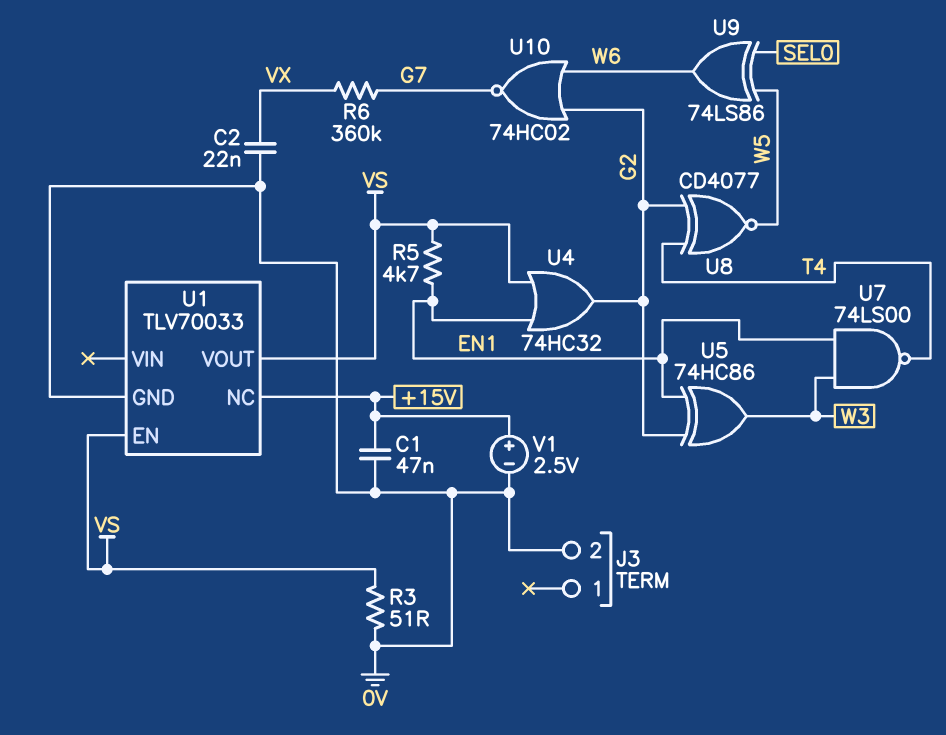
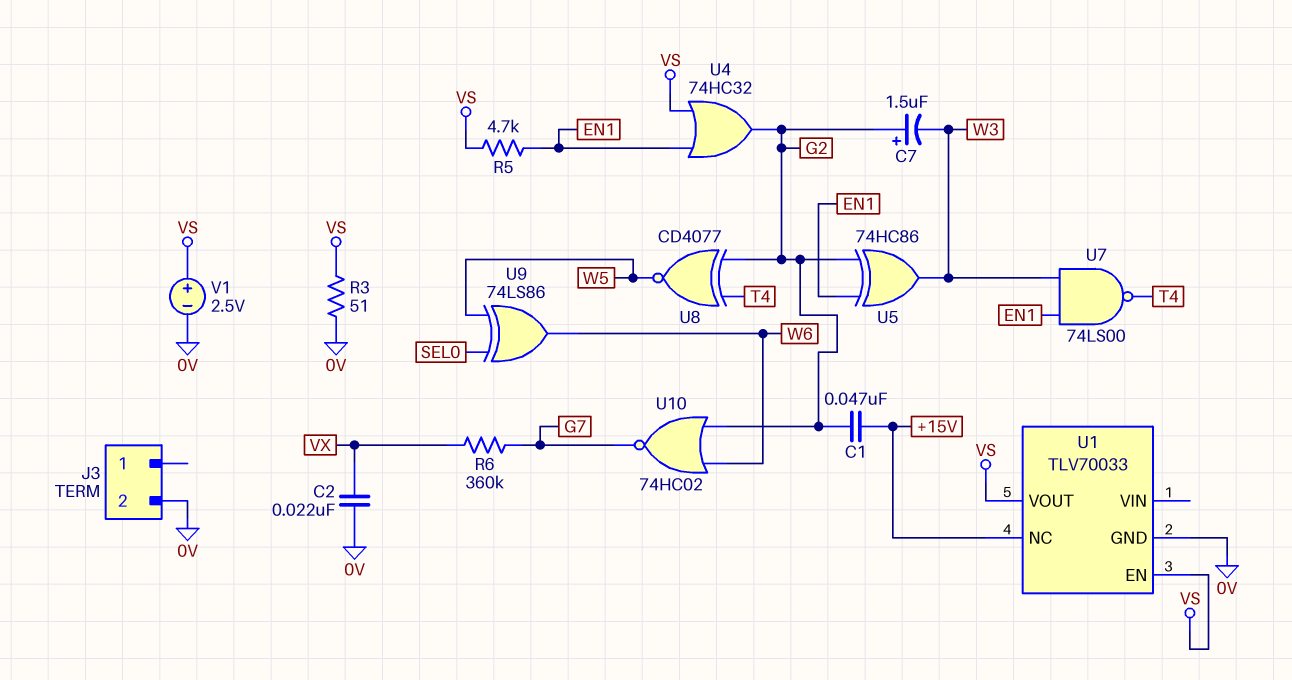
C1: 47nF (+15V, 0V) -> 47nF (+15V, G2)
C7: none -> 1.5uF (plus G2, minus W3)
V1: 2.5V (plus +15V, minus 0V) -> 2.5V (plus VS, minus 0V)

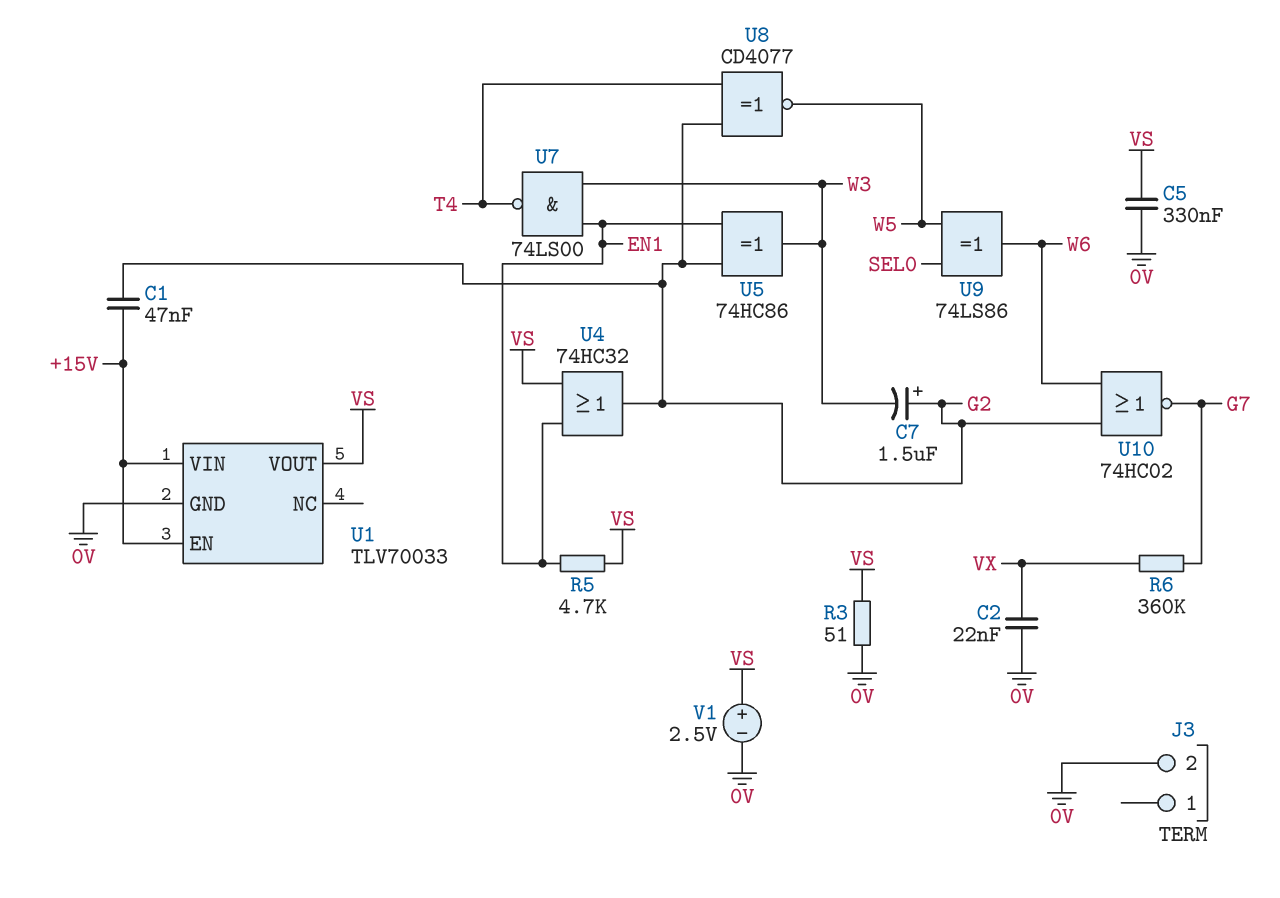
C5: none -> 330nF (0V, VS)
U1 pin EN: VS -> +15V
U1 pin NC: +15V -> none
U1 pin VIN: none -> +15V

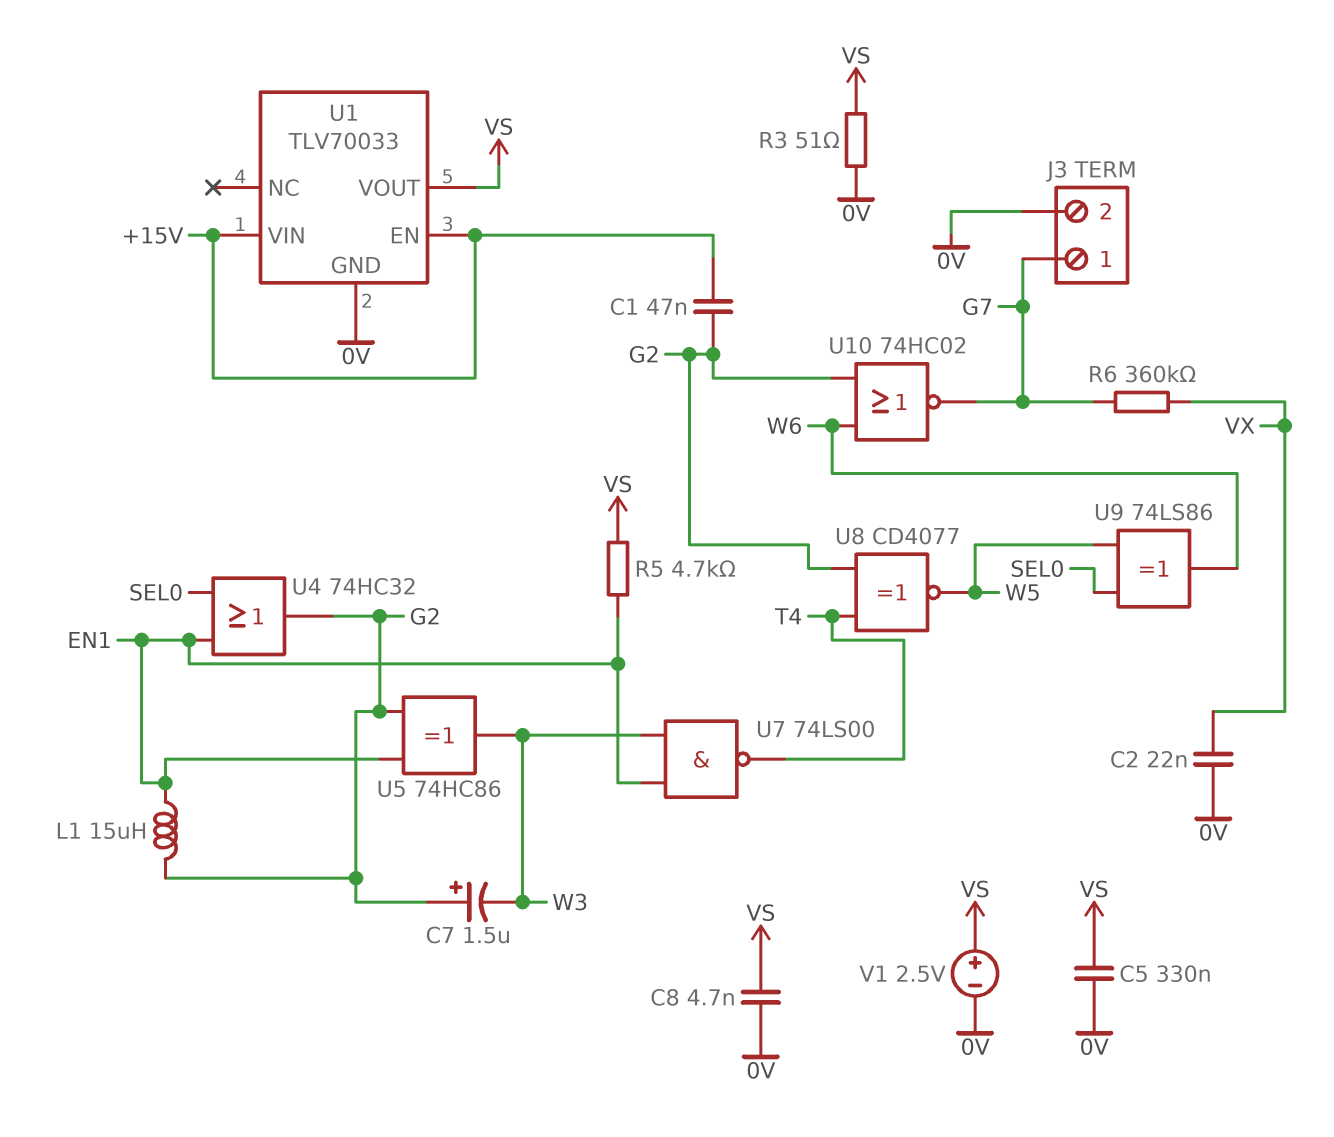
C8: none -> 4.7nF (0V, VS)
J3 pin 1: none -> G7
L1: none -> 15uH (EN1, G2)
U4: OR 74HC32 (in EN1, in VS, out G2) -> OR 74HC32 (in EN1, in SEL0, out G2)

